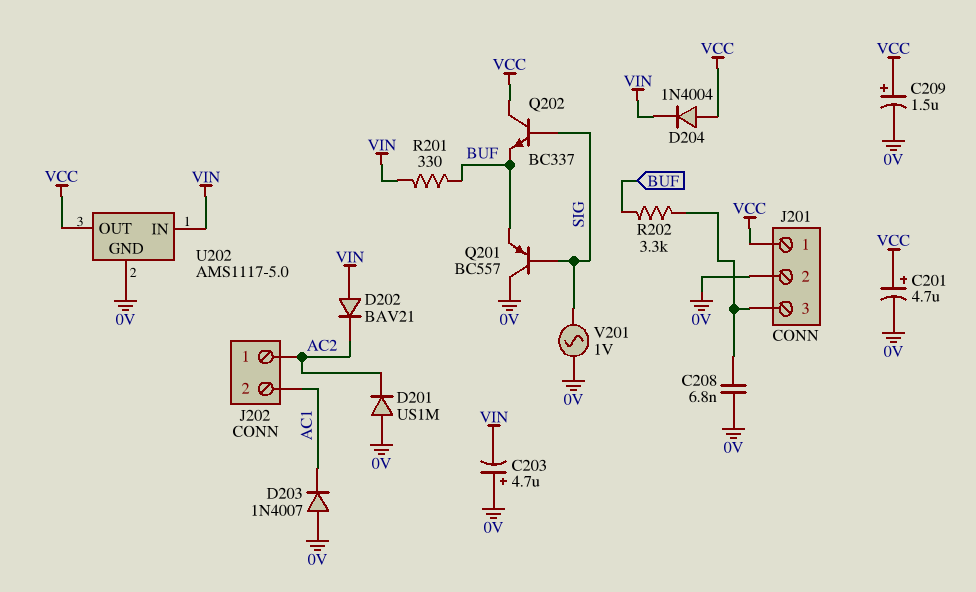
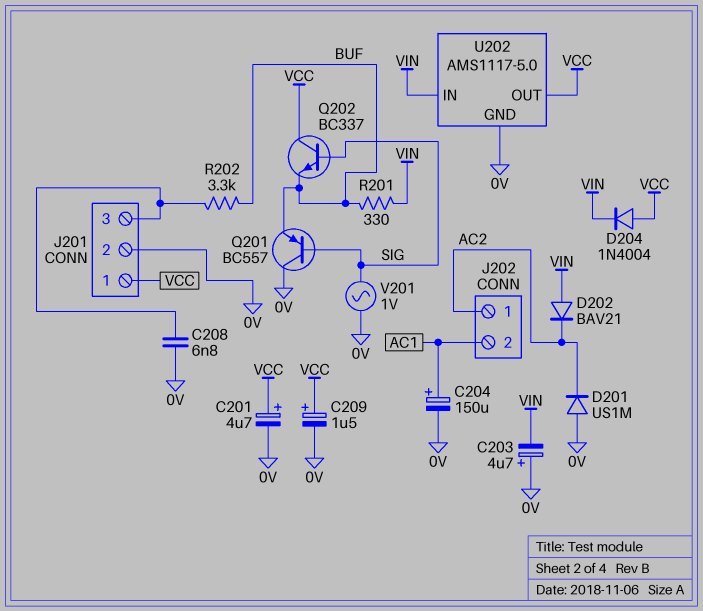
C204: none -> 150uF (plus AC1, minus 0V)
D203: diode 1N4007 (A 0V, K AC1) -> none

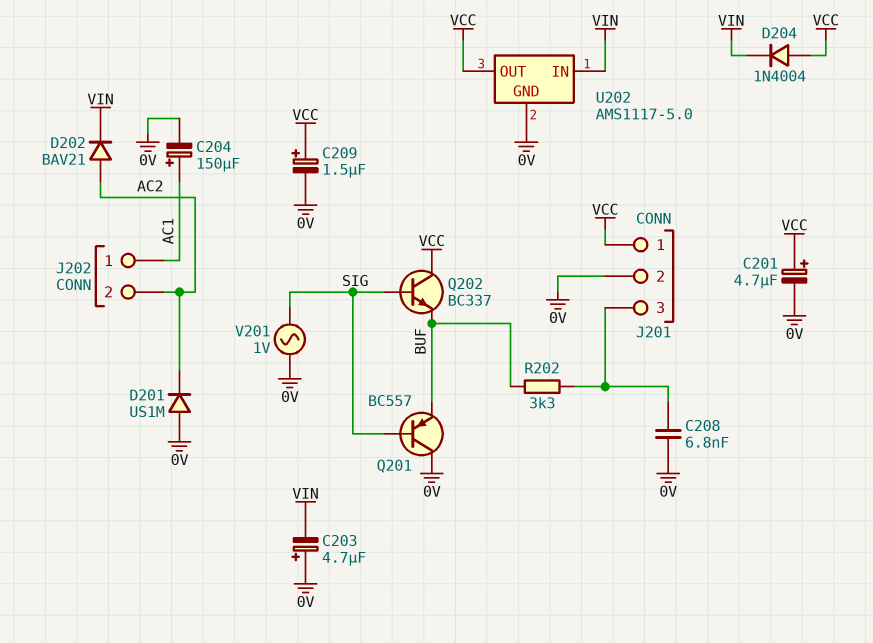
D202: diode BAV21 (A VIN, K AC2) -> diode BAV21 (A AC2, K VIN)
J202 pin 1: AC2 -> AC1
J202 pin 2: AC1 -> AC2
R201: 330 (BUF, VIN) -> none

